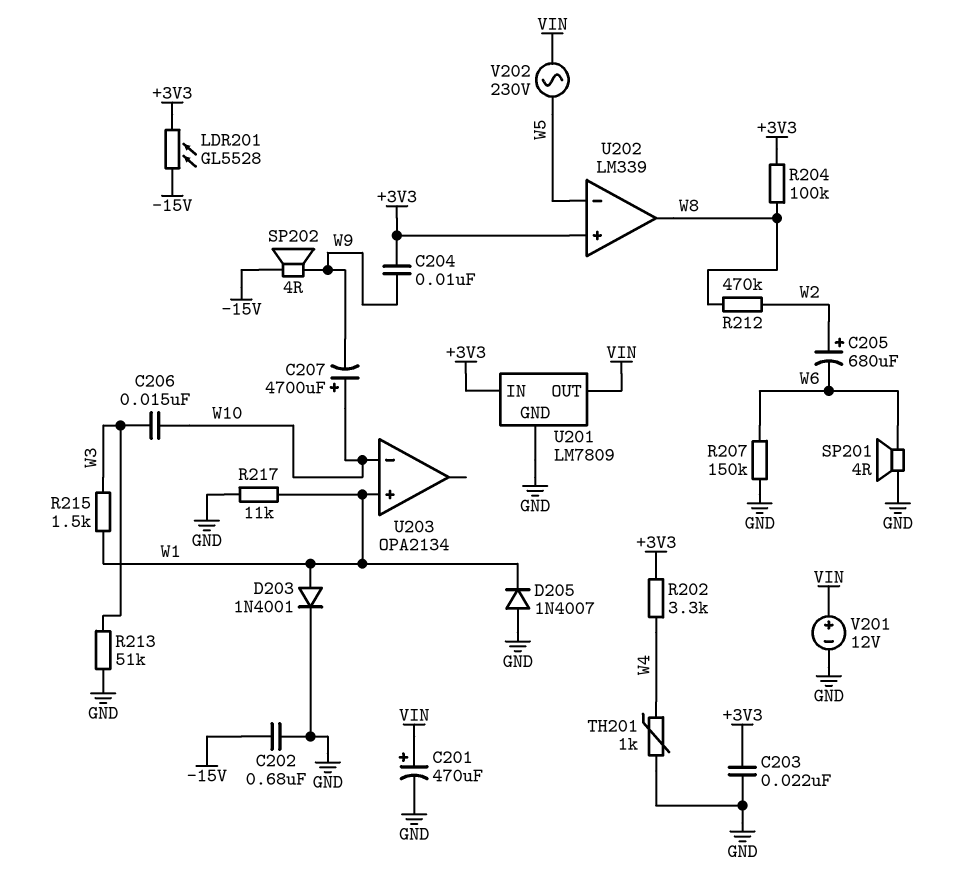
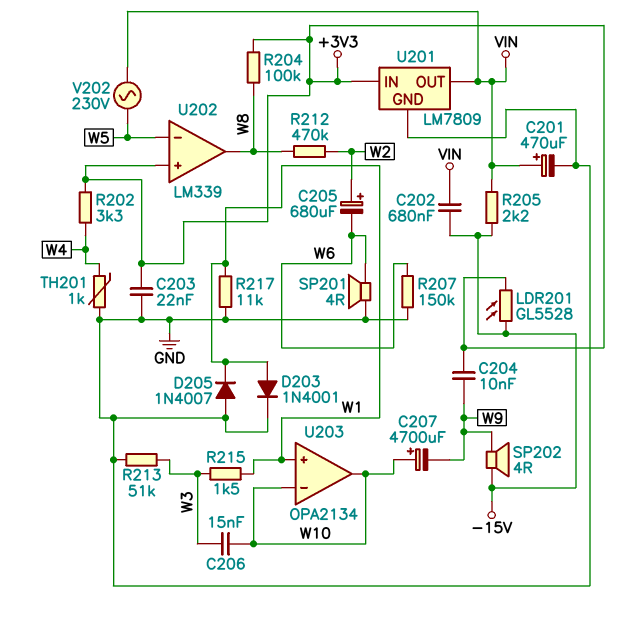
C202: 680nF (-15V, GND) -> 680nF (-15V, VIN)
R205: none -> 2.2k (-15V, VIN)
U203 pin out: none -> W10
V201: 12V (plus VIN, minus GND) -> none

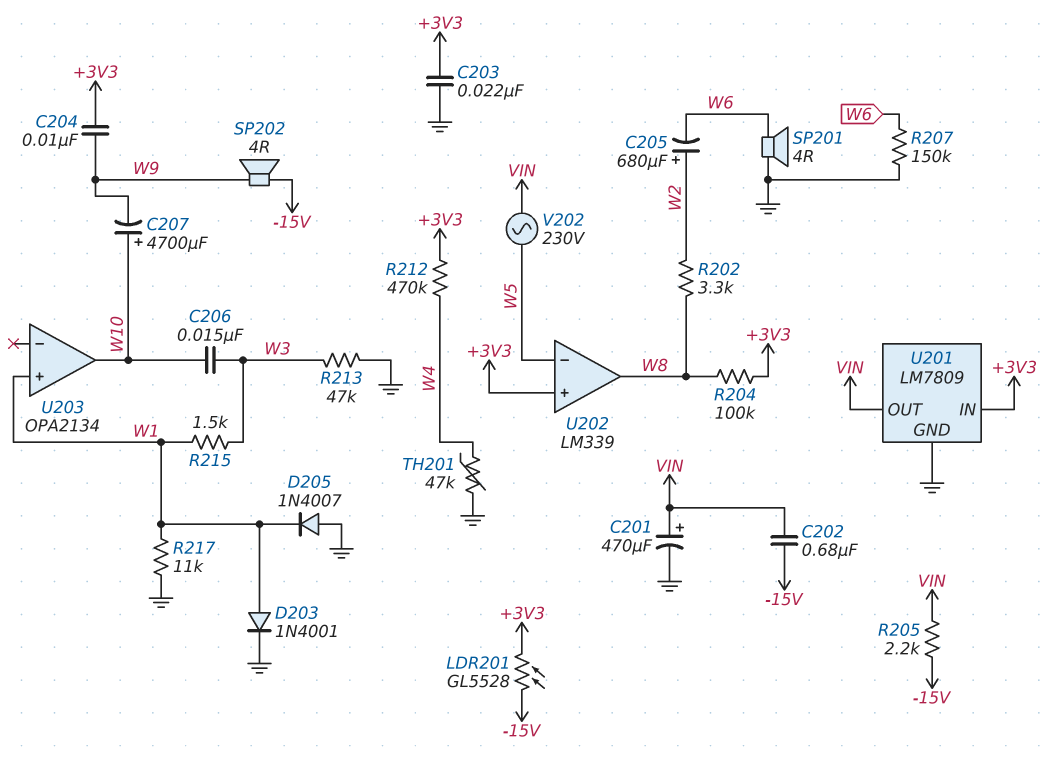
R202: 3.3k (+3V3, W4) -> 3.3k (W2, W8)
R212: 470k (W2, W8) -> 470k (+3V3, W4)
R213: 51k (GND, W3) -> 47k (GND, W3)
TH201: 1k (GND, W4) -> 47k (GND, W4)
U203 pin in-: W10 -> none

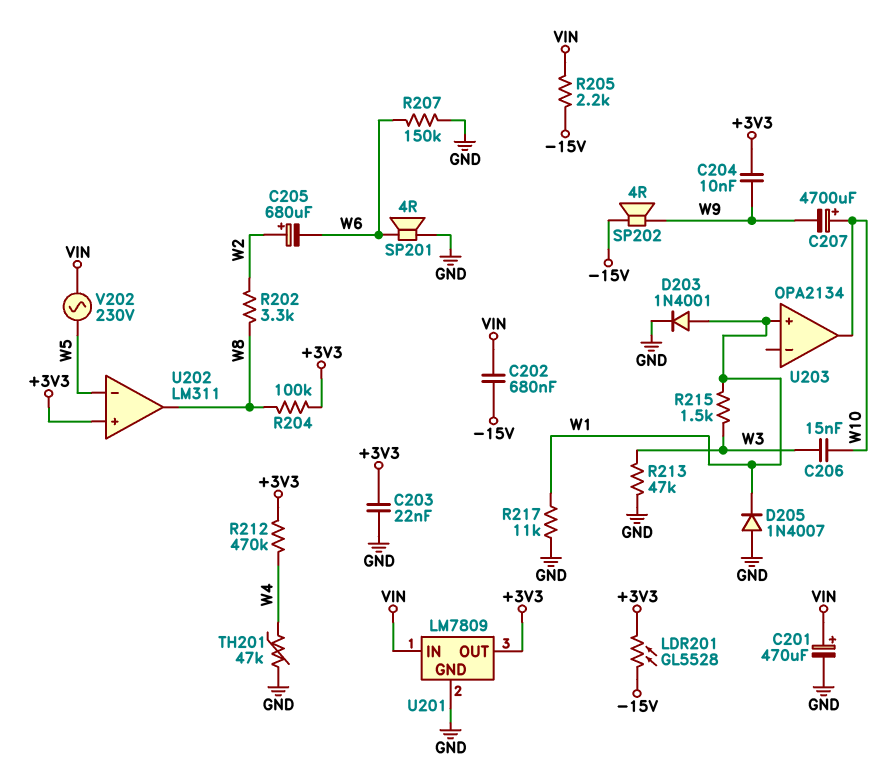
U201 pin IN: +3V3 -> VIN
U201 pin OUT: VIN -> +3V3
U202: LM339 -> LM311

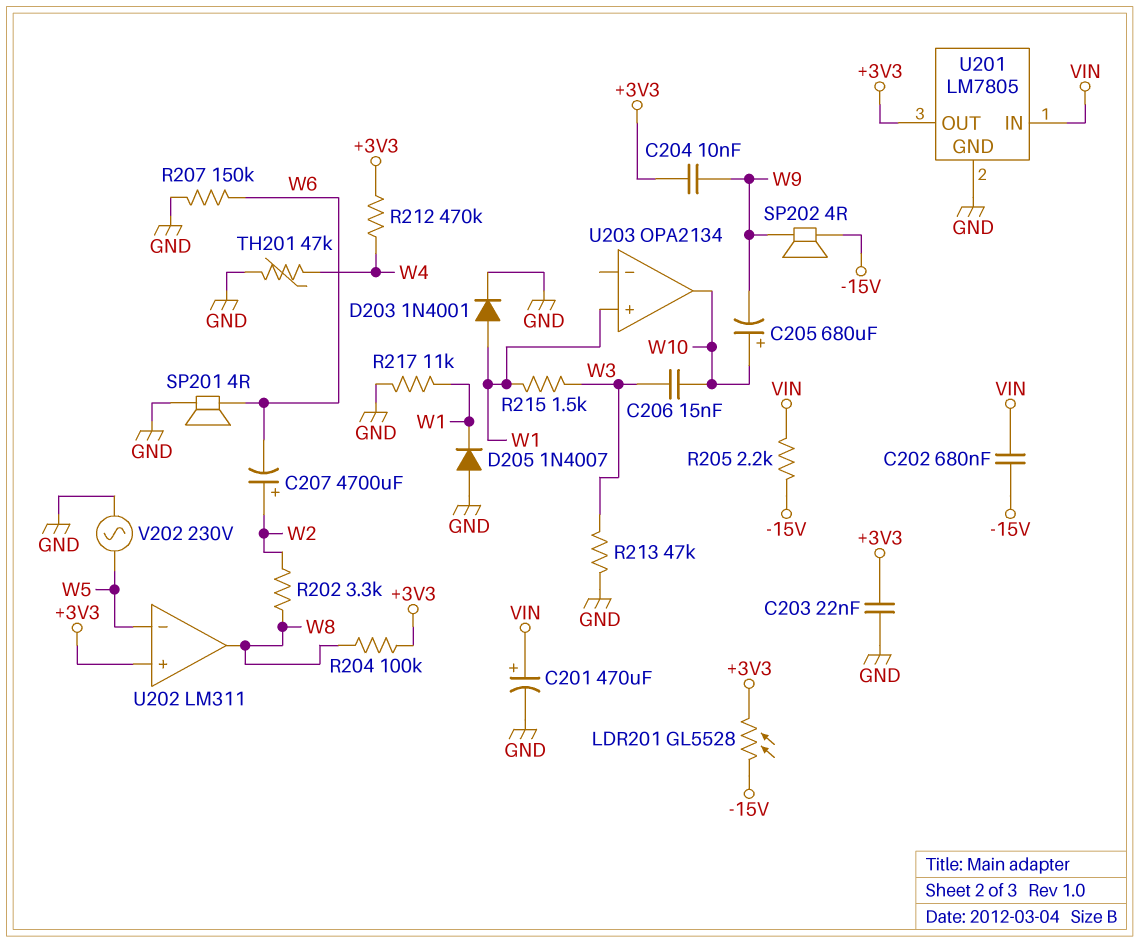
C205: 680uF (plus W2, minus W6) -> 680uF (plus W10, minus W9)
C207: 4700uF (plus W10, minus W9) -> 4700uF (plus W2, minus W6)
U201: LM7809 -> LM7805
V202: AC 230V (VIN, W5) -> AC 230V (GND, W5)

